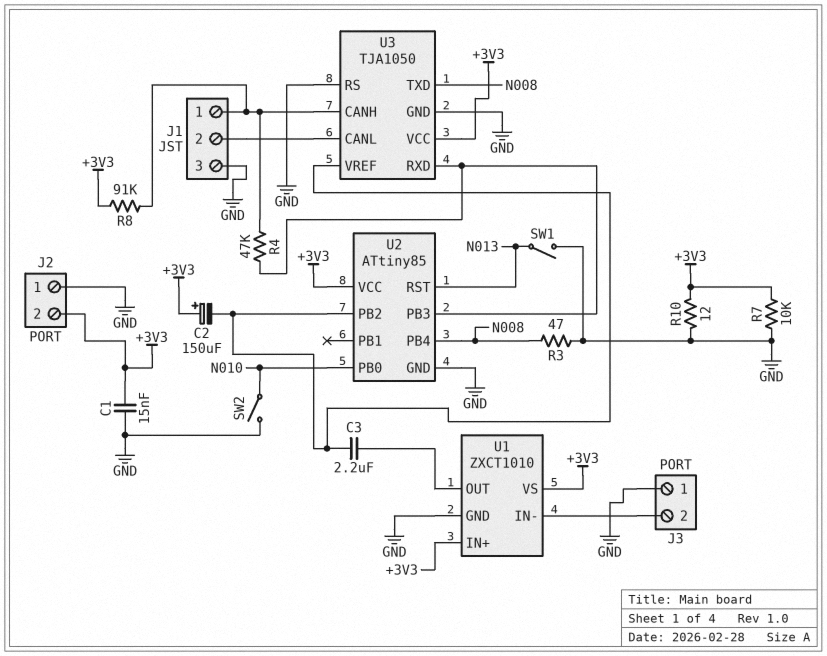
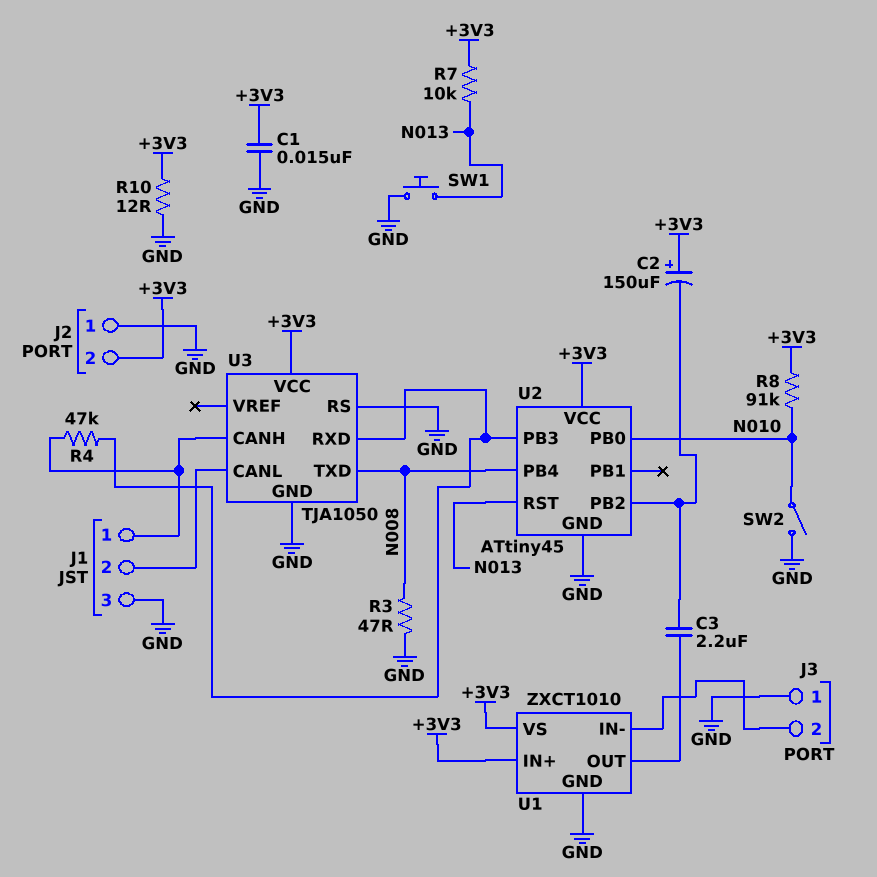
R7: 10k (+3V3, GND) -> 10k (+3V3, N013)
R8: 91k (+3V3, J1/1) -> 91k (+3V3, N010)
SW1: switch (GND, N013) -> button (GND, N013)
U2: ATtiny85 -> ATtiny45
U3 pin VREF: U2/PB2 -> none

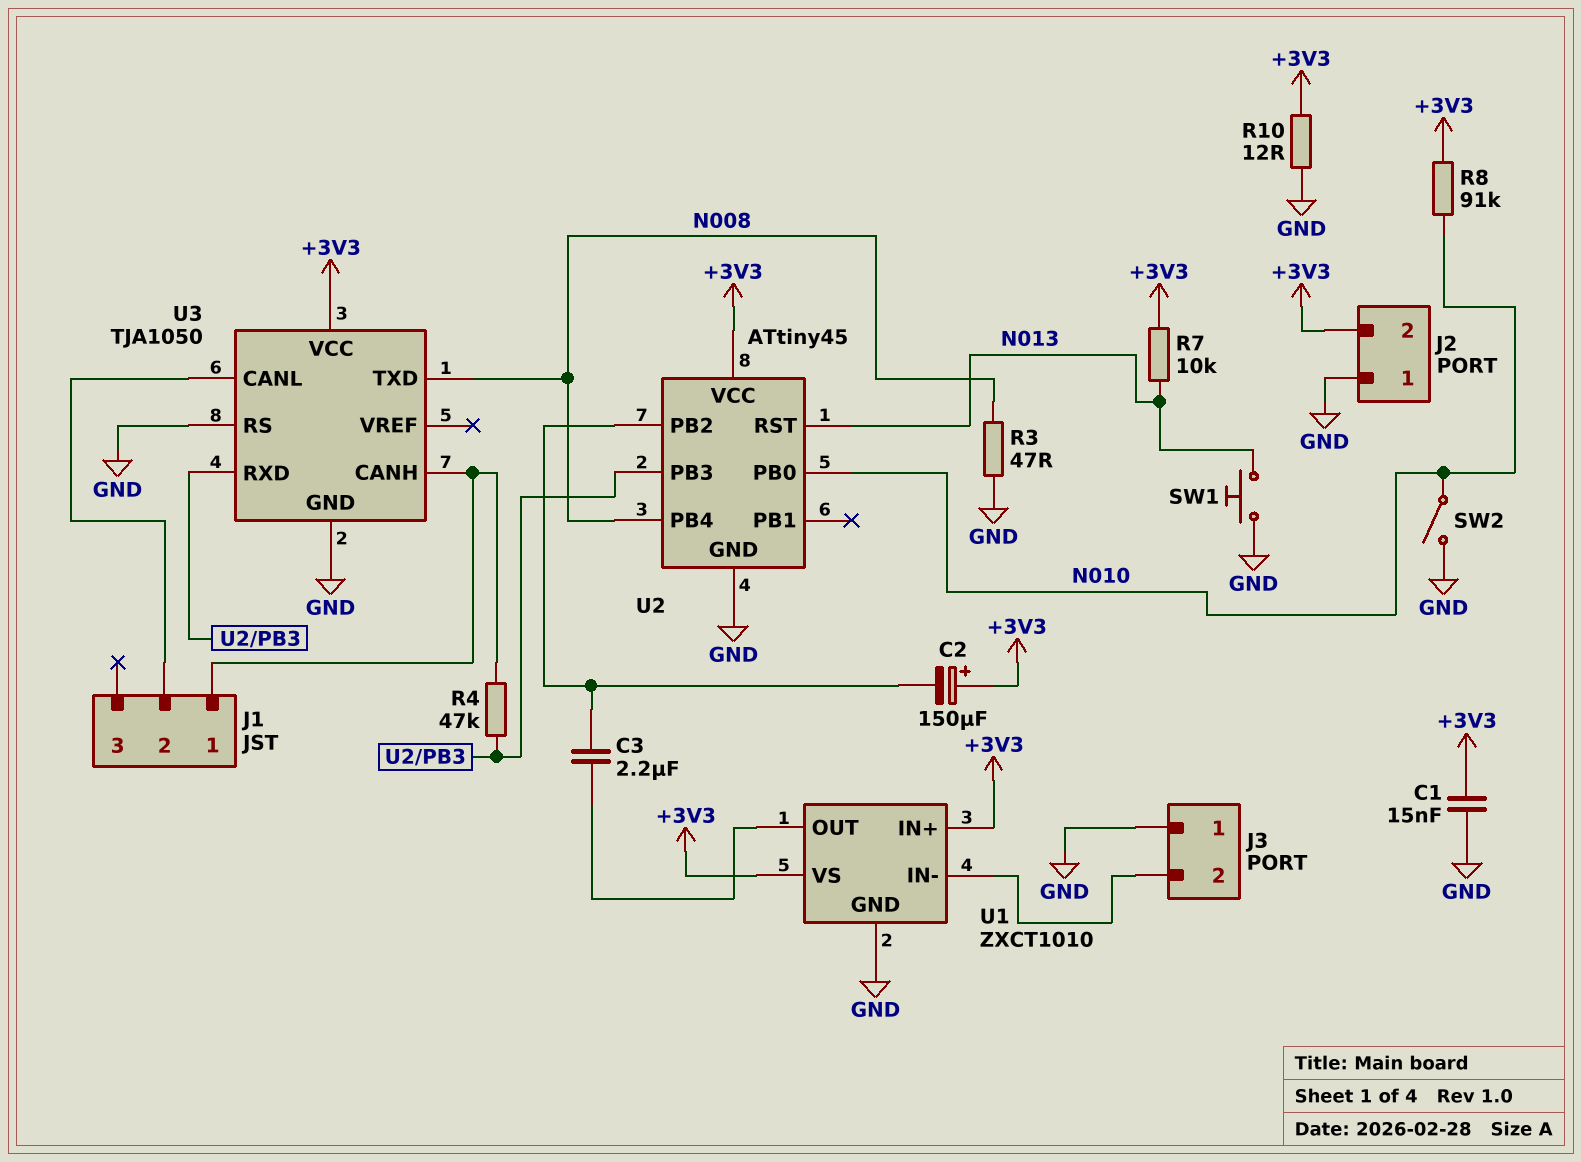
J1 pin 3: GND -> none

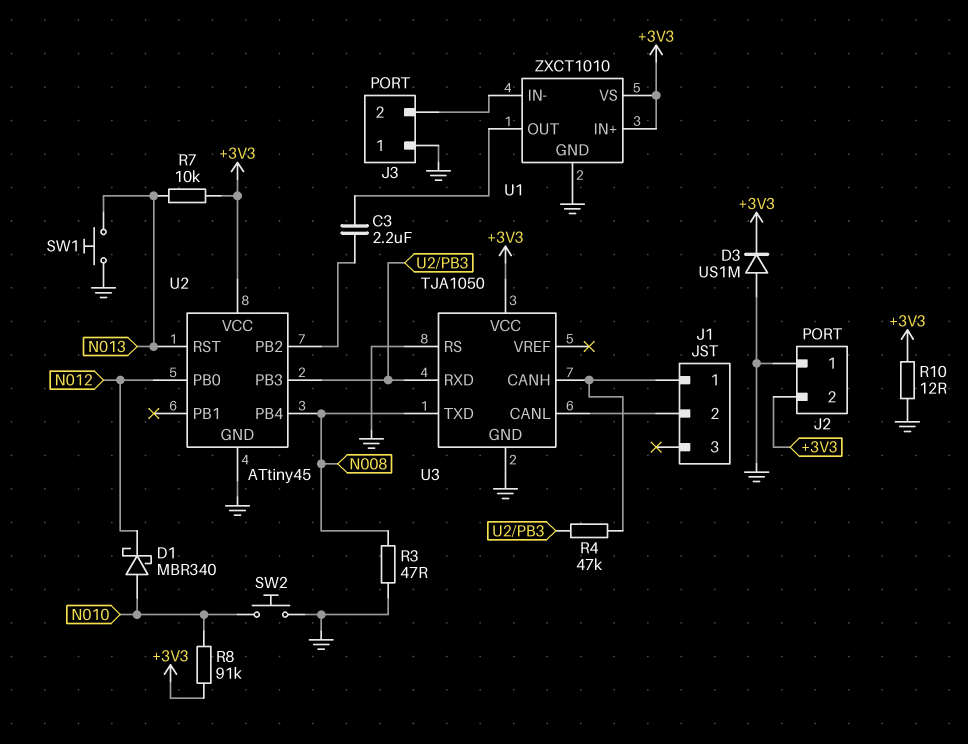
C1: 15nF (+3V3, GND) -> none
C2: 150uF (plus +3V3, minus U2/PB2) -> none
D1: none -> schottky MBR340 (A N010, K N012)
D3: none -> diode US1M (A GND, K +3V3)
SW2: switch (GND, N010) -> button (GND, N010)
U2 pin PB0: N010 -> N012

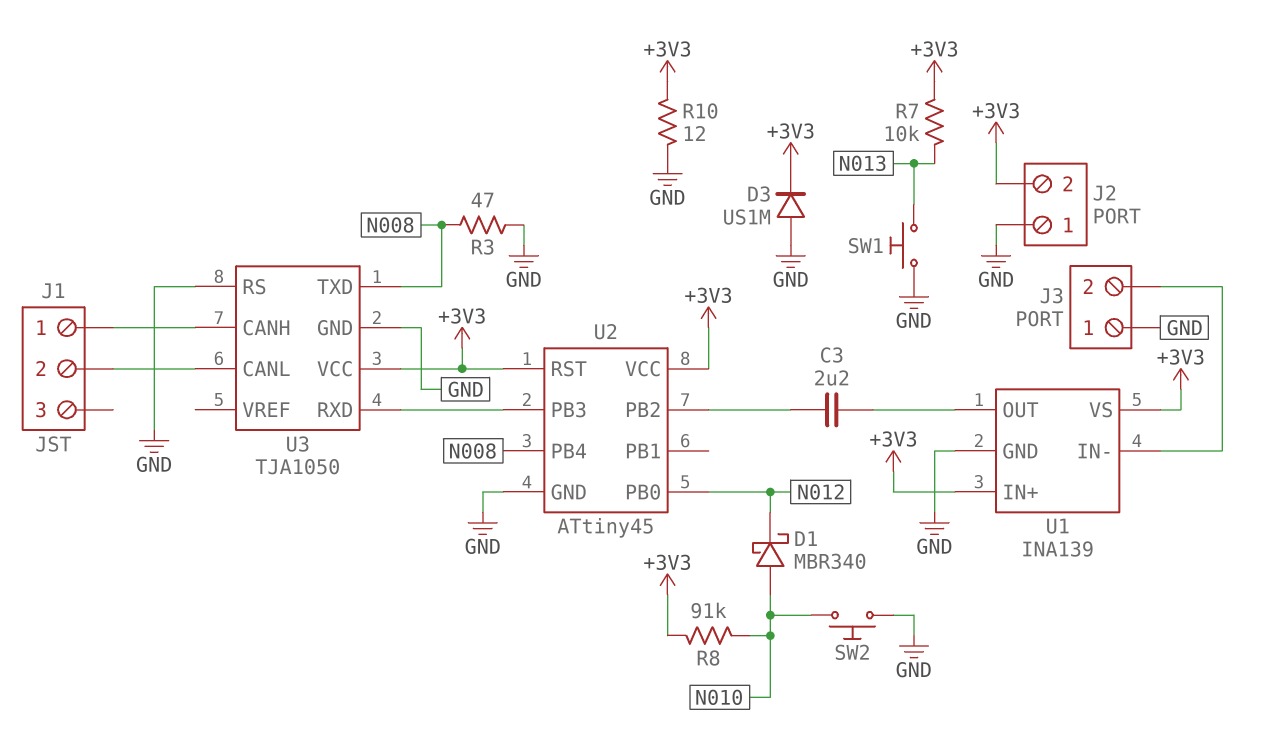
R4: 47k (J1/1, U2/PB3) -> none
U1: ZXCT1010 -> INA139
U2 pin RST: N013 -> +3V3

